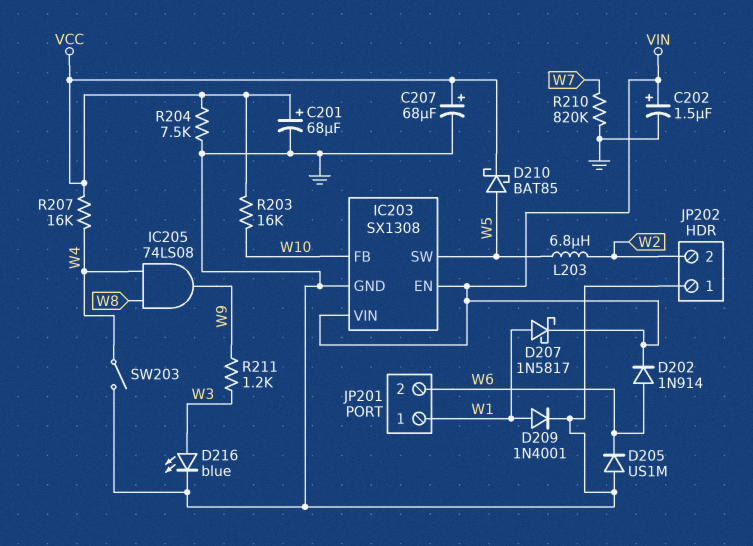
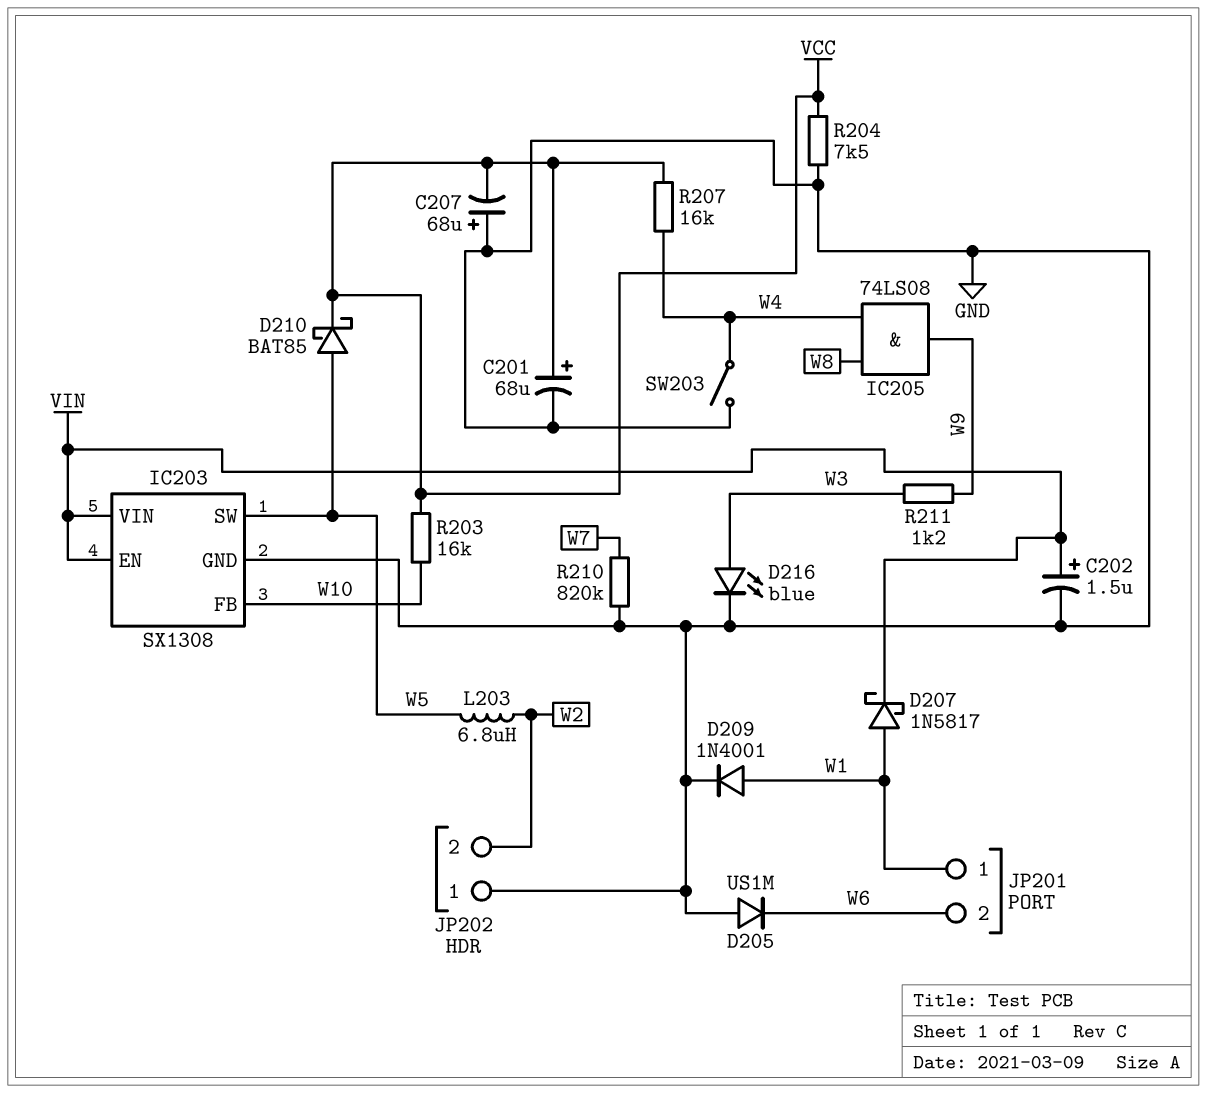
C207: 68uF (plus VCC, minus GND) -> 68uF (plus GND, minus VCC)
D202: diode 1N914 (A W6, K VIN) -> none

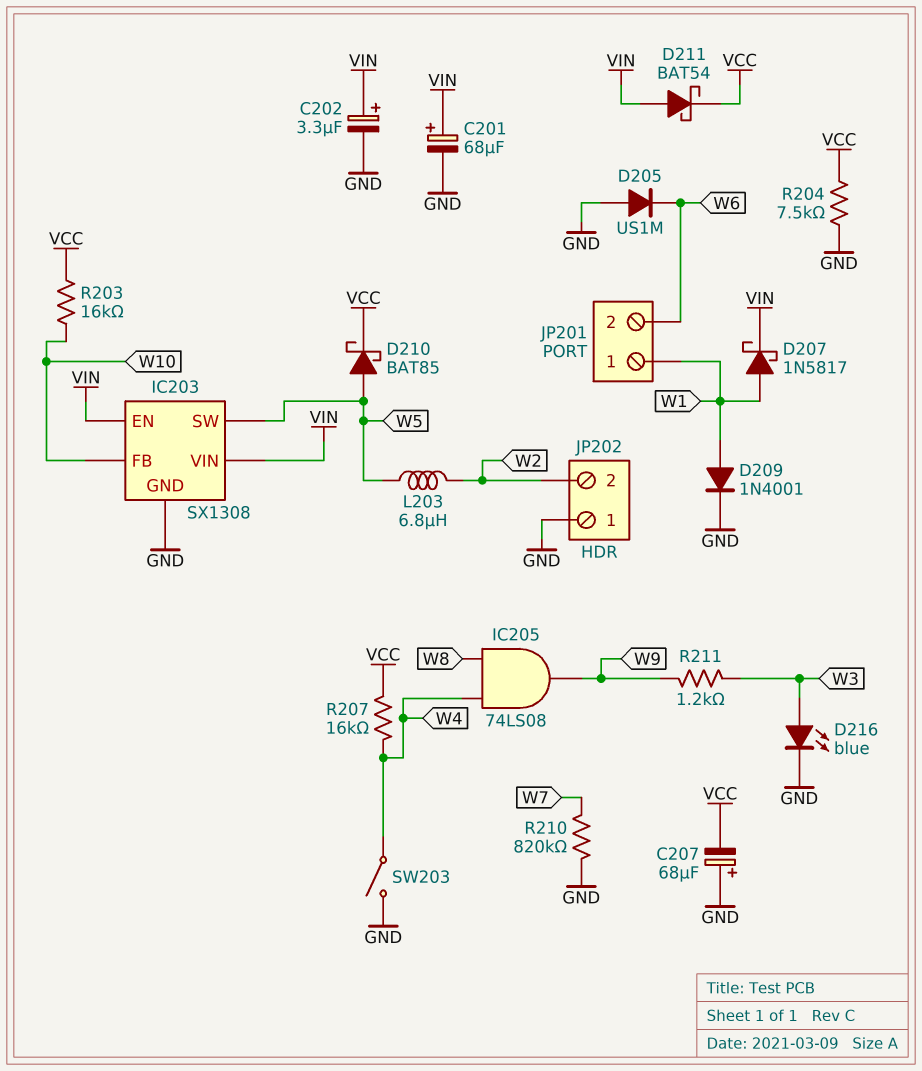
C201: 68uF (plus VCC, minus GND) -> 68uF (plus VIN, minus GND)
C202: 1.5uF (plus VIN, minus GND) -> 3.3uF (plus VIN, minus GND)
D211: none -> schottky BAT54 (A VIN, K VCC)

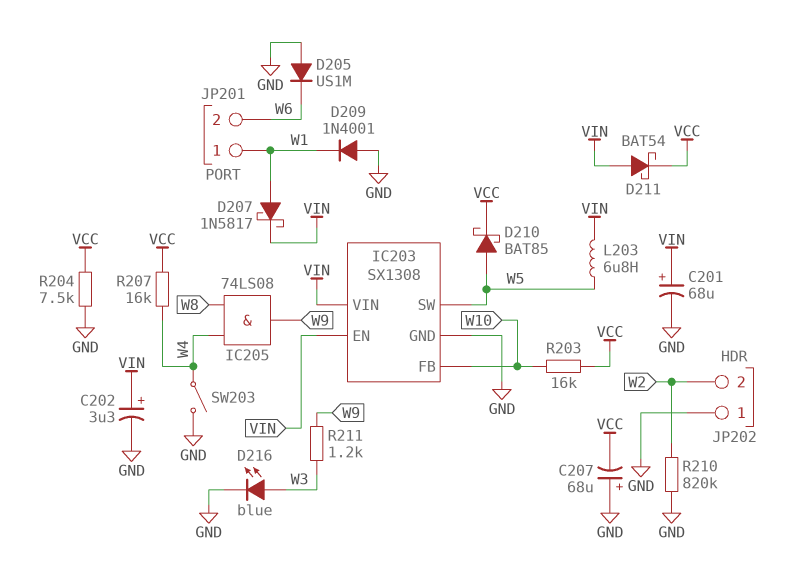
D209: diode 1N4001 (A W1, K GND) -> diode 1N4001 (A GND, K W1)
L203: 6.8uH (W2, W5) -> 6.8uH (VIN, W5)
R210: 820k (GND, W7) -> 820k (GND, W2)

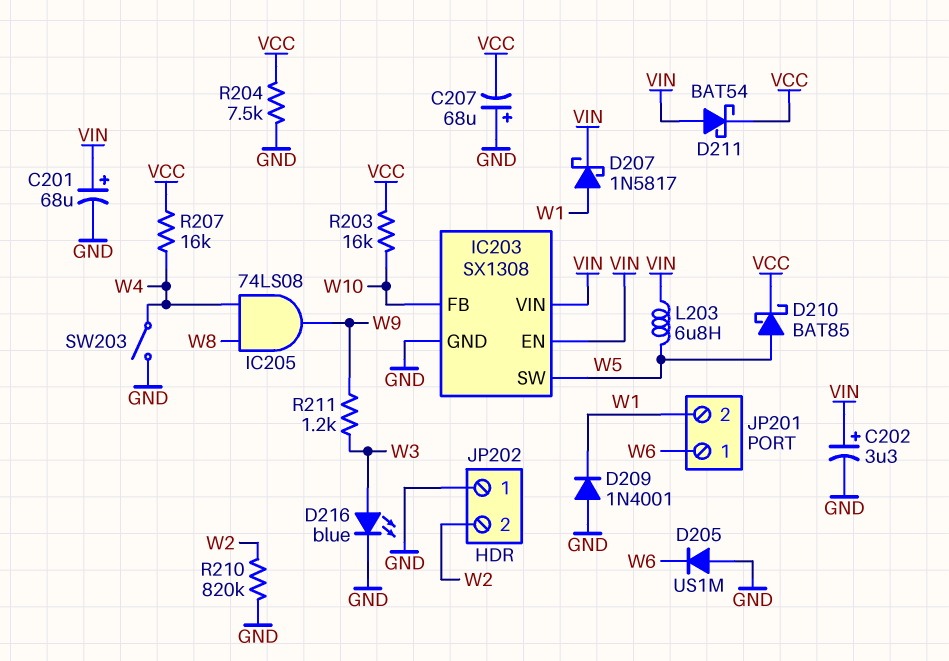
JP201 pin 1: W1 -> W6
JP201 pin 2: W6 -> W1

